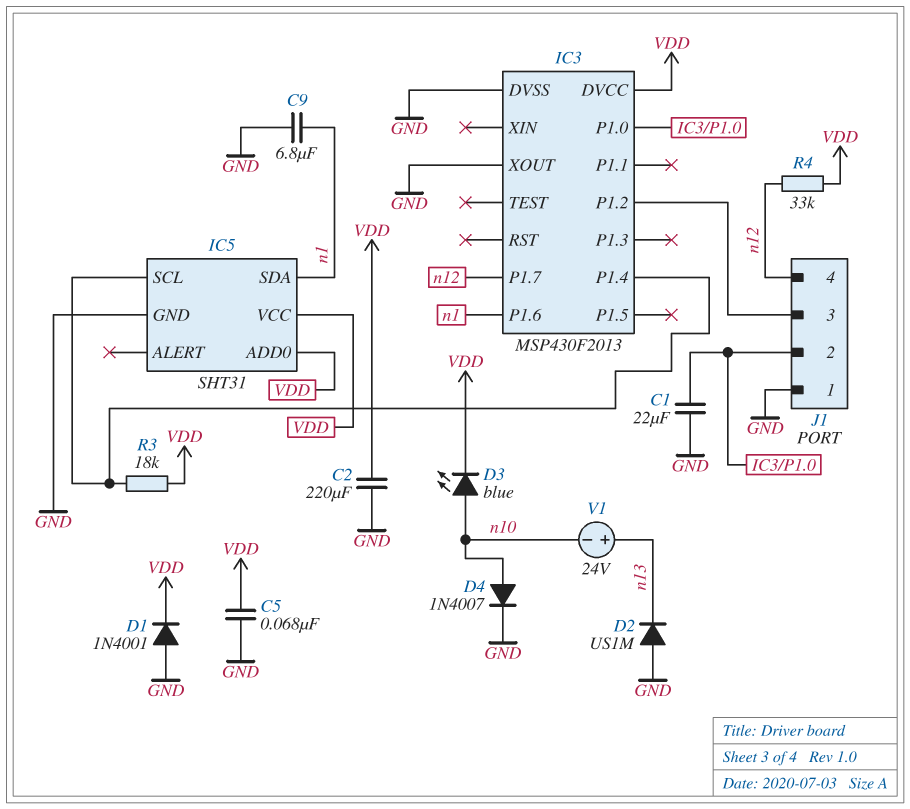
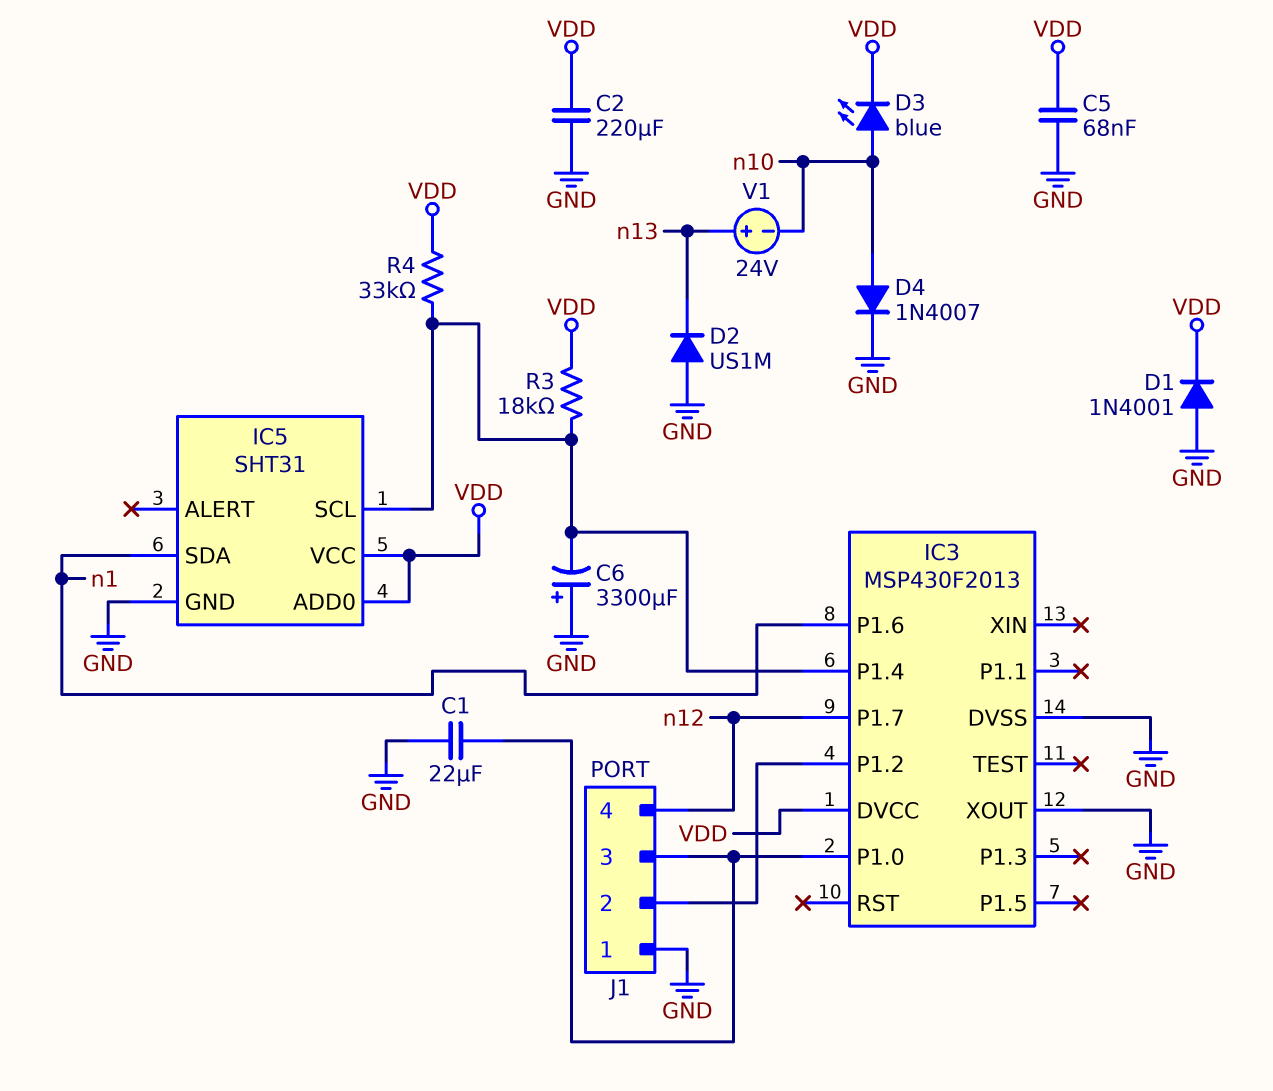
C6: none -> 3300uF (plus GND, minus IC3/P1.4)
C9: 6.8uF (GND, n1) -> none
J1 pin 2: IC3/P1.0 -> IC3/P1.2
J1 pin 3: IC3/P1.2 -> IC3/P1.0
R4: 33k (VDD, n12) -> 33k (IC3/P1.4, VDD)

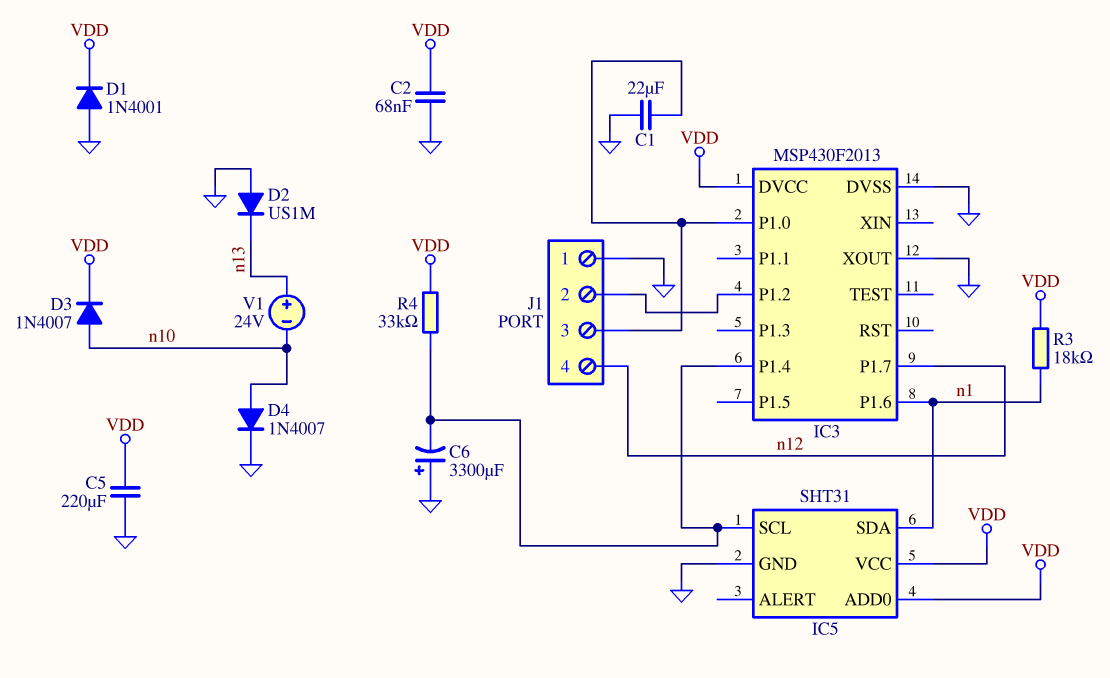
C2: 220uF (GND, VDD) -> 68nF (GND, VDD)
C5: 68nF (GND, VDD) -> 220uF (GND, VDD)
D3: LED blue (A n10, K VDD) -> diode 1N4007 (A n10, K VDD)
R3: 18k (IC3/P1.4, VDD) -> 18k (VDD, n1)

